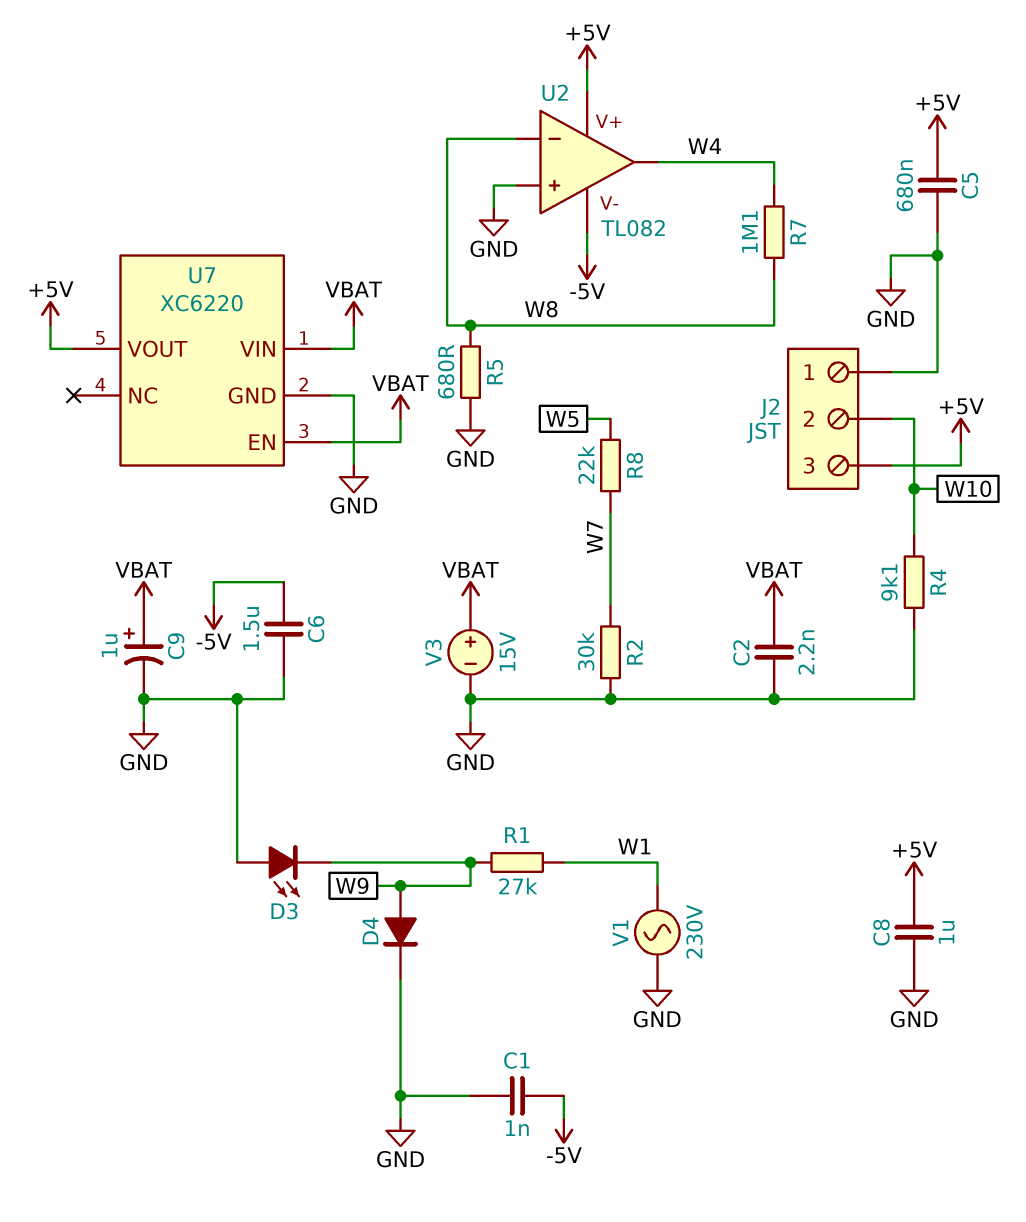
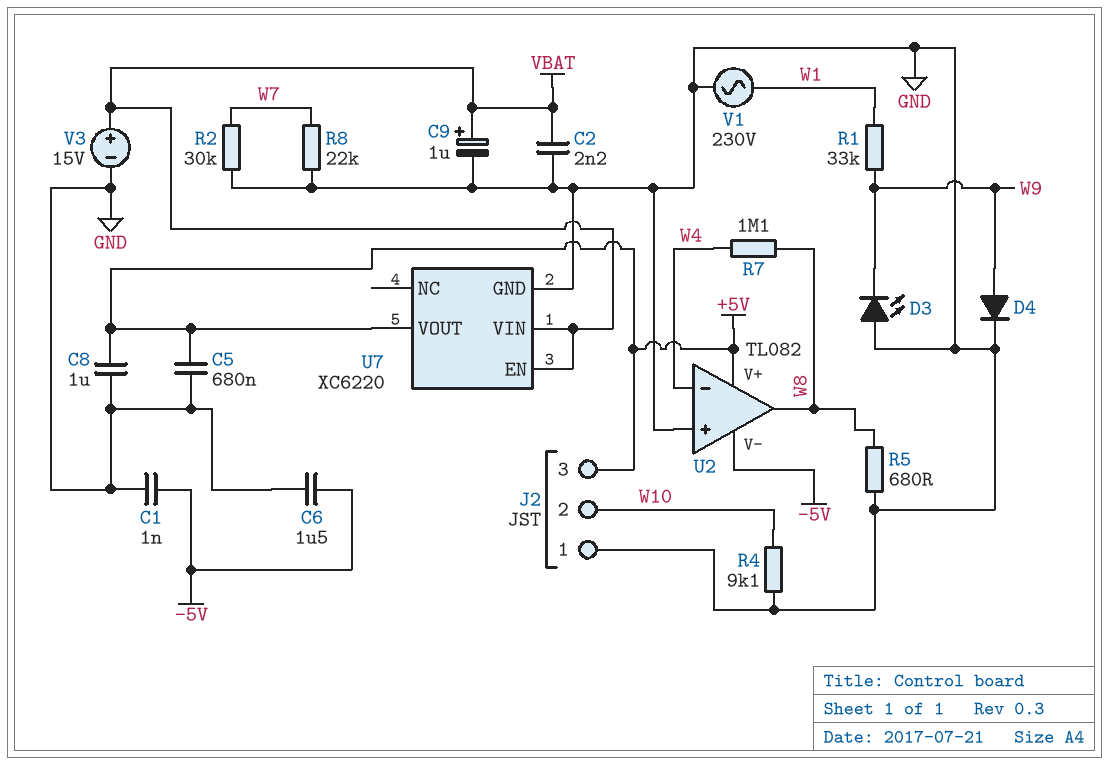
R1: 27k (W1, W9) -> 33k (W1, W9)
R8: 22k (W5, W7) -> 22k (GND, W7)
U2 pin in-: W8 -> W4
U2 pin out: W4 -> W8

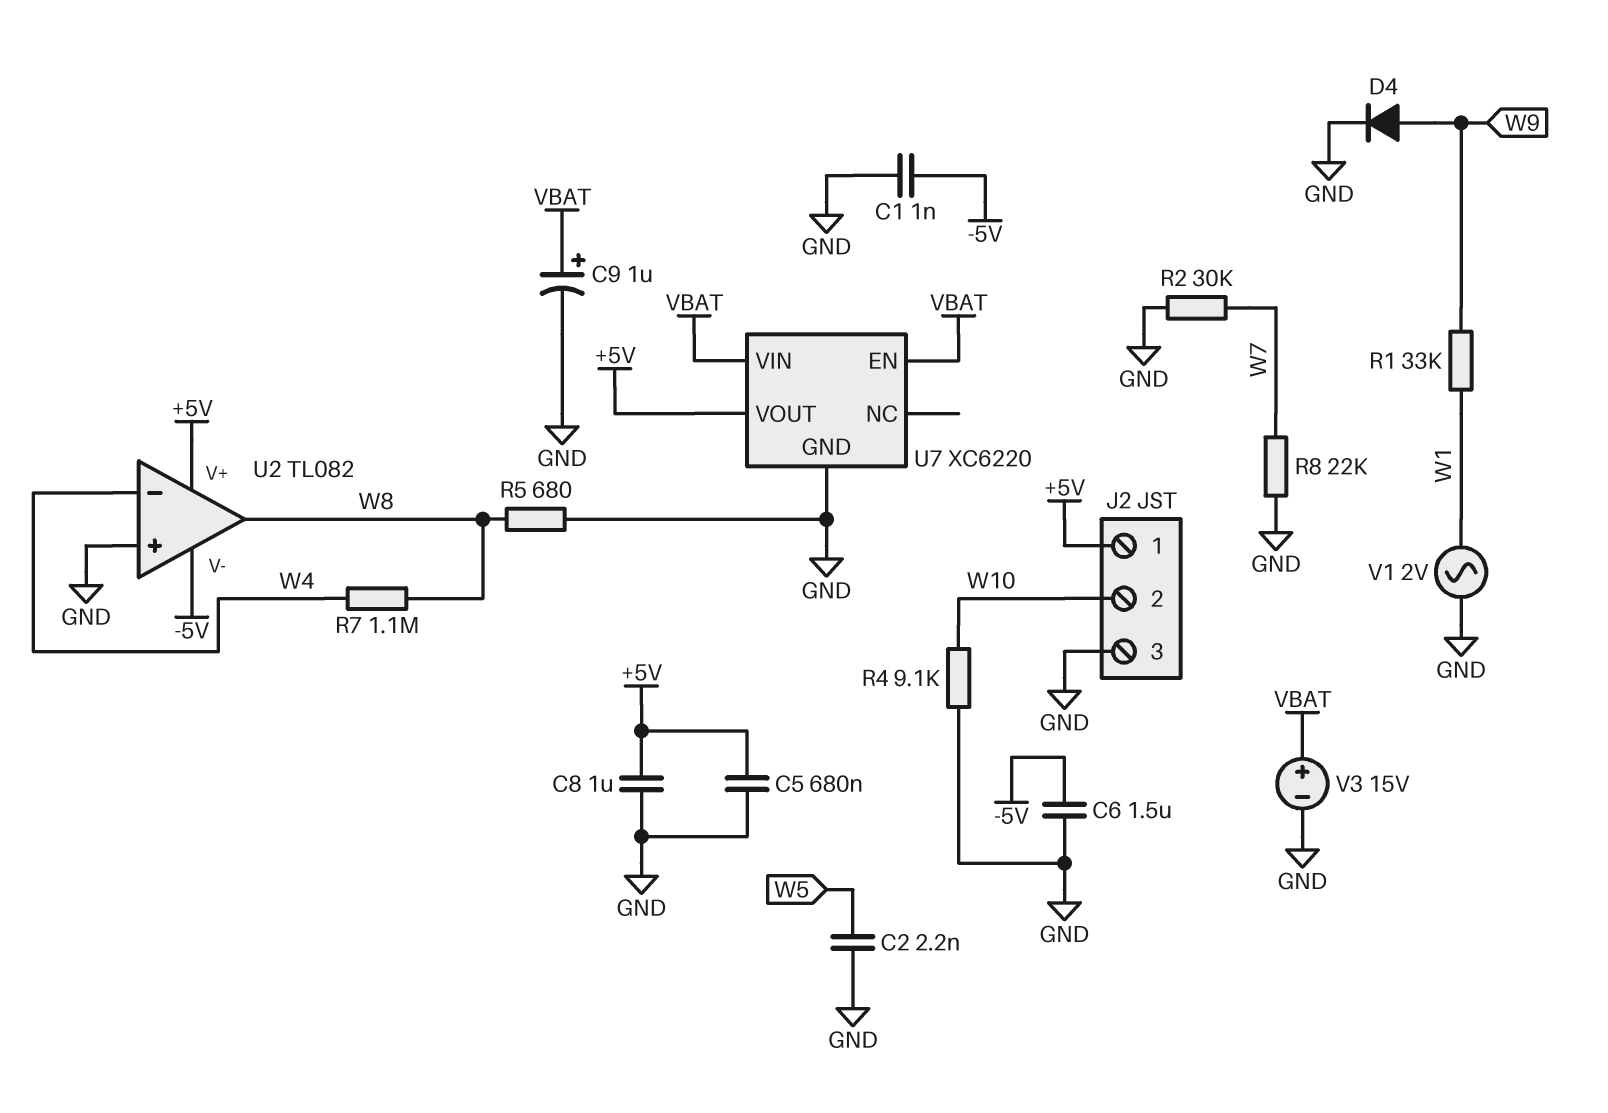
C2: 2.2nF (GND, VBAT) -> 2.2nF (GND, W5)
D3: LED (A GND, K W9) -> none
J2 pin 1: GND -> +5V
J2 pin 3: +5V -> GND
V1: AC 230V (GND, W1) -> AC 2V (GND, W1)

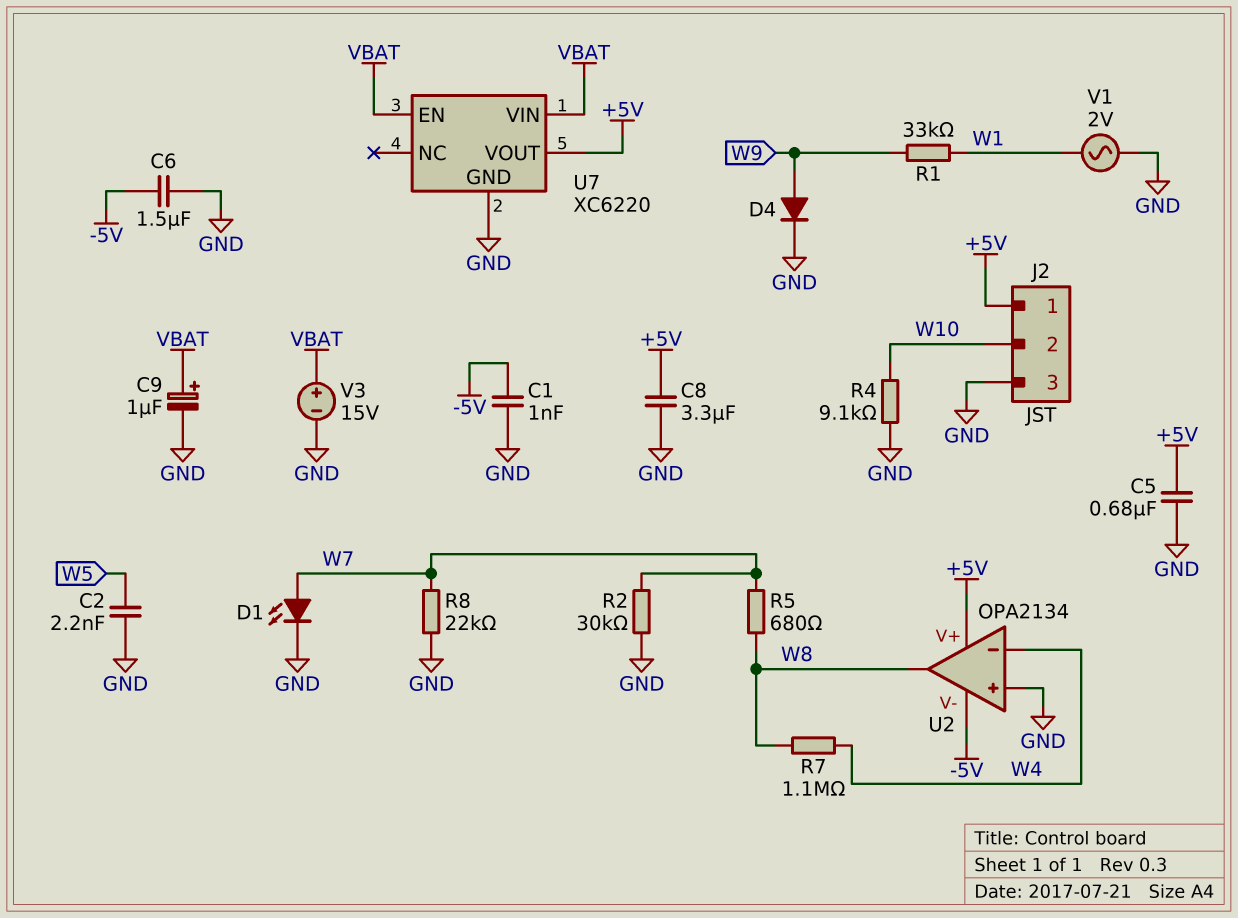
C8: 1uF (+5V, GND) -> 3.3uF (+5V, GND)
D1: none -> LED (A W7, K GND)
R5: 680 (GND, W8) -> 680 (W7, W8)
U2: TL082 -> OPA2134

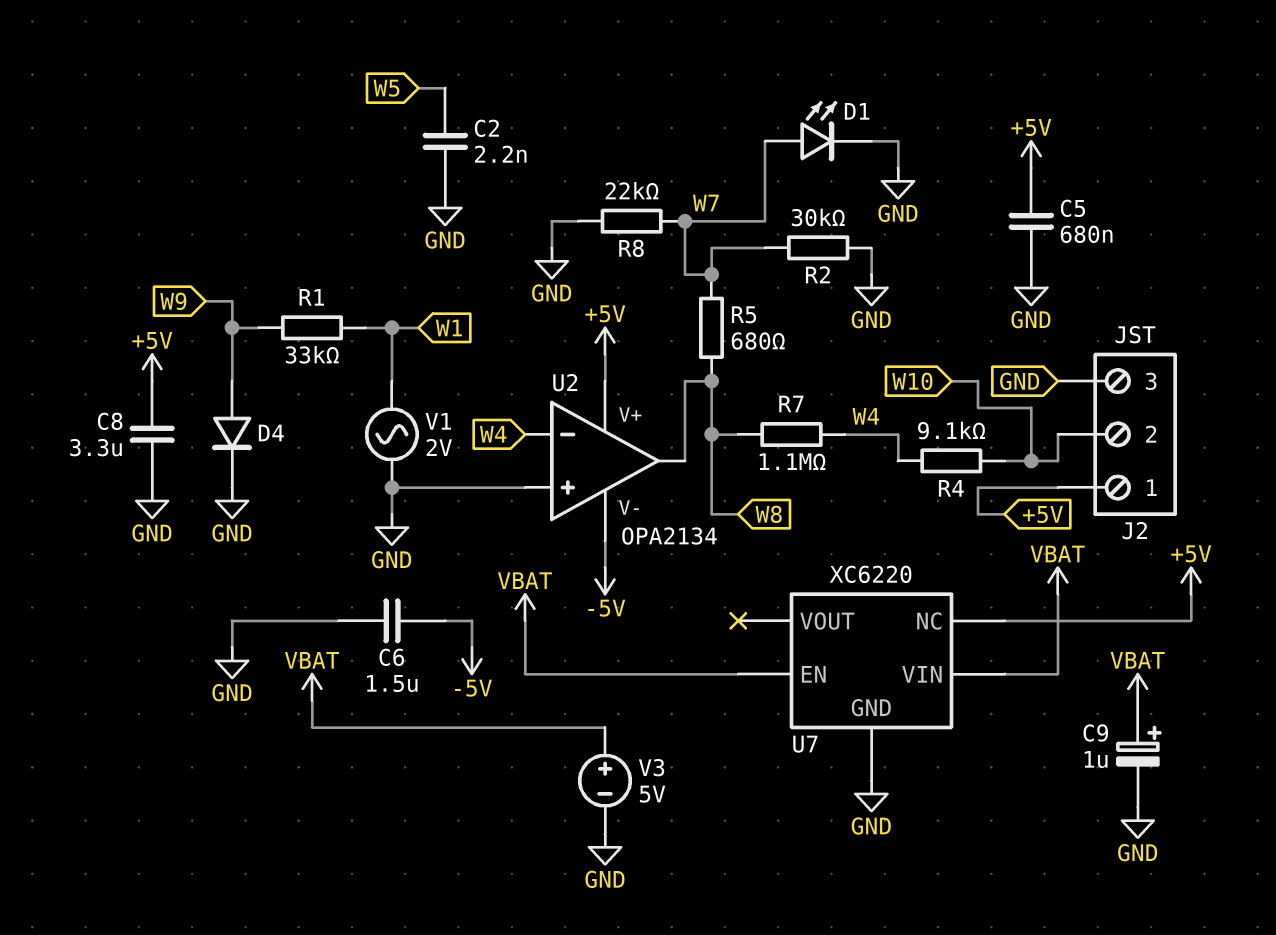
C1: 1nF (-5V, GND) -> none
R4: 9.1k (GND, W10) -> 9.1k (W4, W10)
U7 pin NC: none -> +5V
U7 pin VOUT: +5V -> none
V3: 15V (plus VBAT, minus GND) -> 5V (plus VBAT, minus GND)

